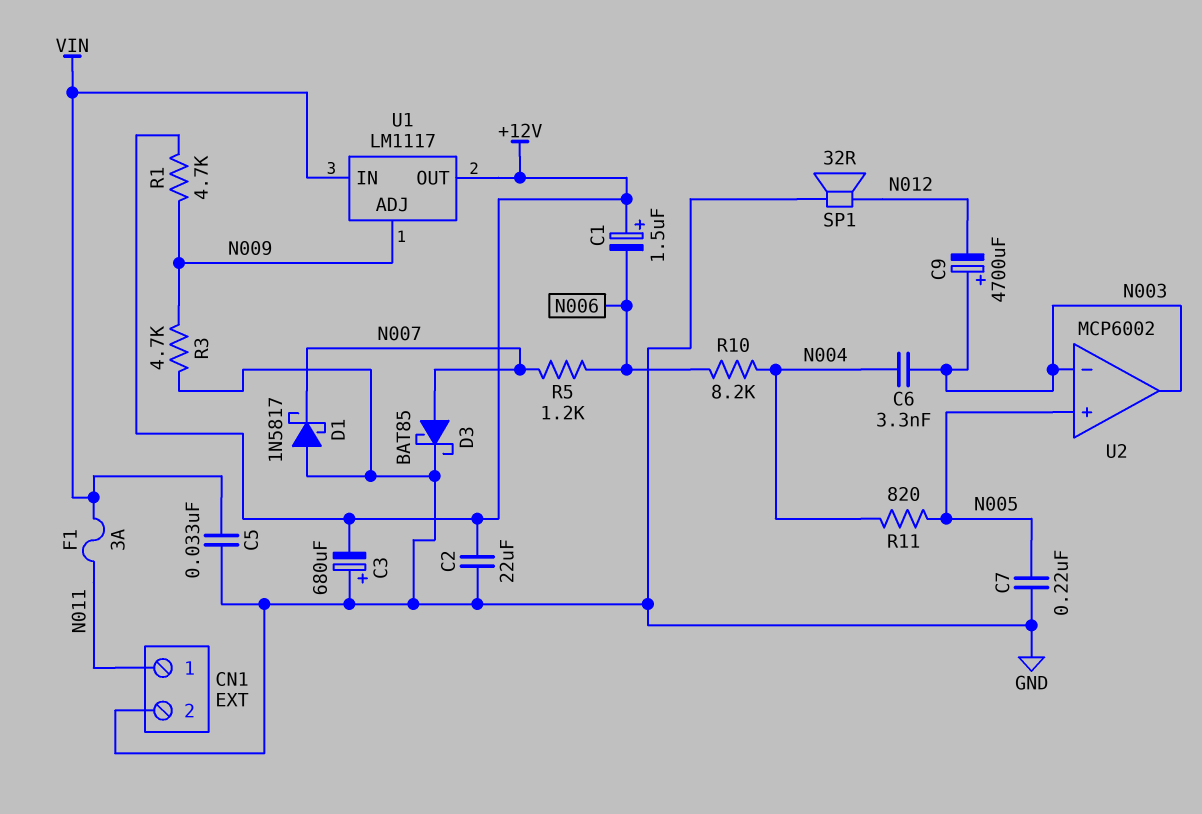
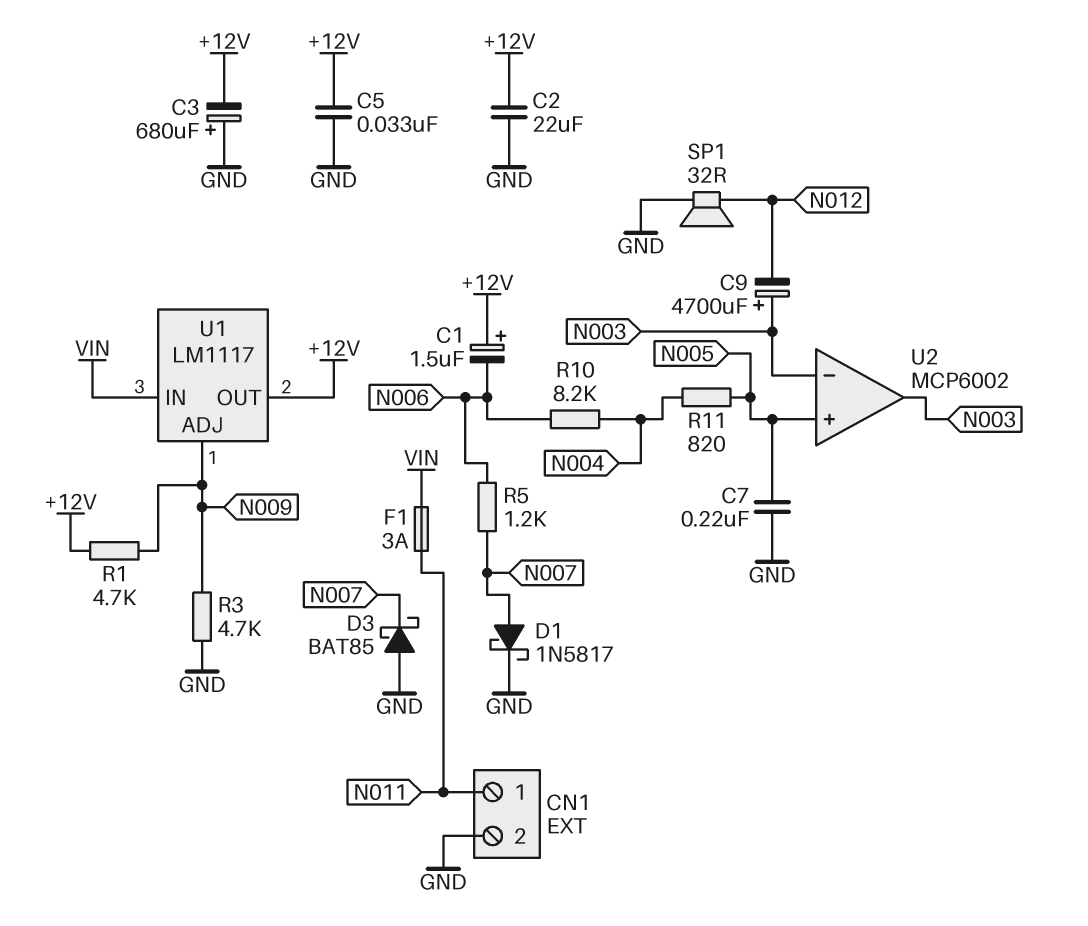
C5: 33nF (GND, VIN) -> 33nF (+12V, GND)
C6: 3.3nF (N003, N004) -> none
D1: schottky 1N5817 (A GND, K N007) -> schottky 1N5817 (A N007, K GND)
D3: schottky BAT85 (A N007, K GND) -> schottky BAT85 (A GND, K N007)

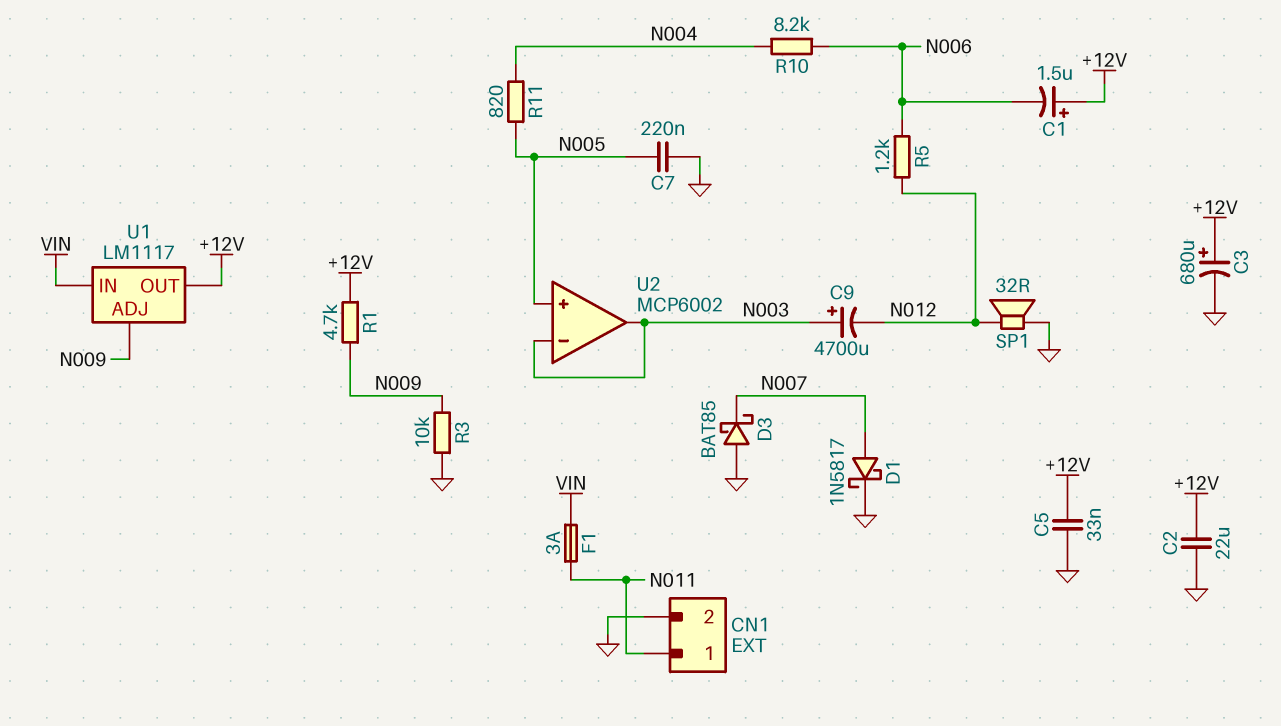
C3: 680uF (plus GND, minus +12V) -> 680uF (plus +12V, minus GND)
R3: 4.7k (GND, N009) -> 10k (GND, N009)
R5: 1.2k (N006, N007) -> 1.2k (N006, N012)

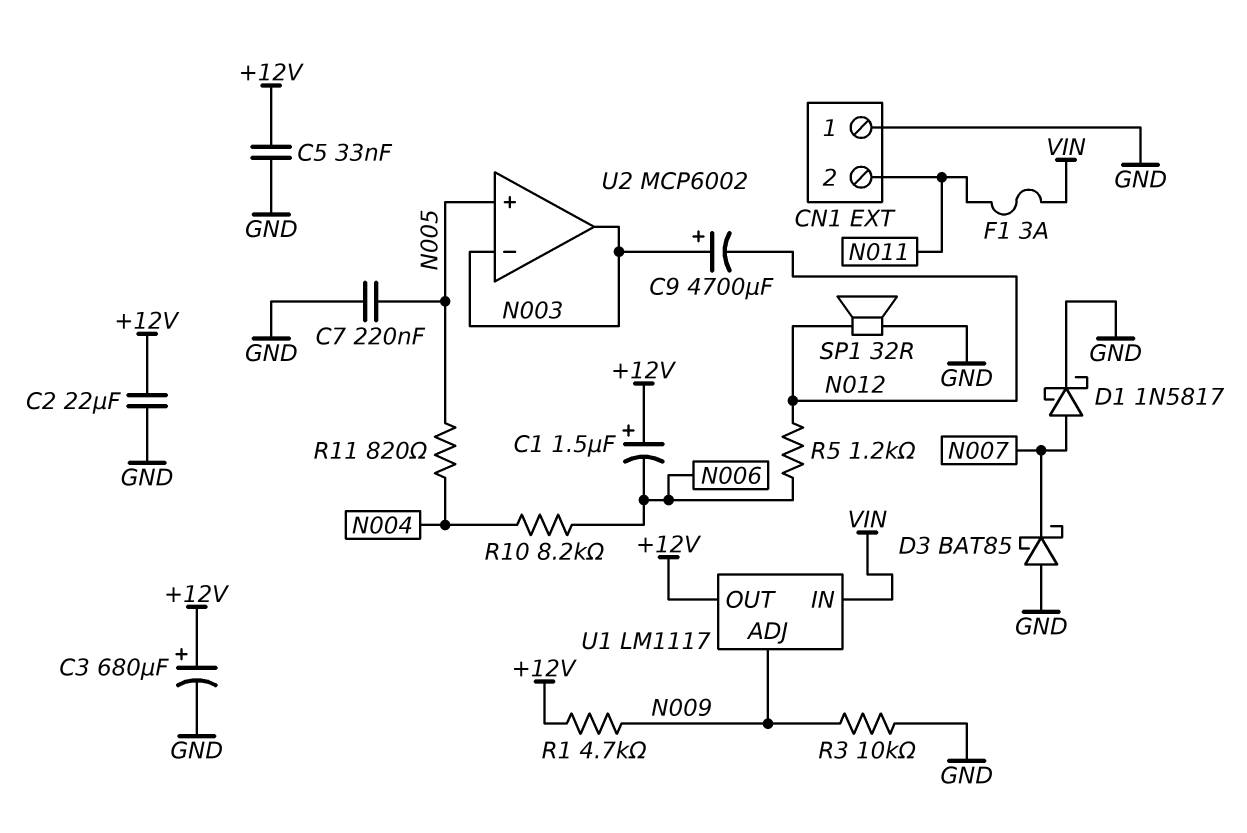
CN1 pin 1: N011 -> GND
CN1 pin 2: GND -> N011

